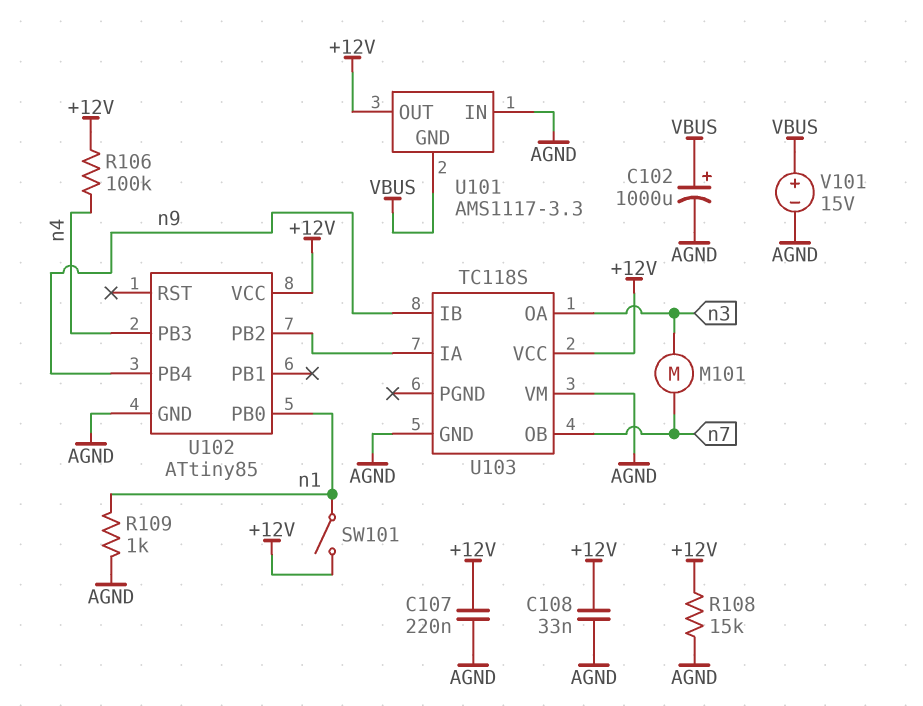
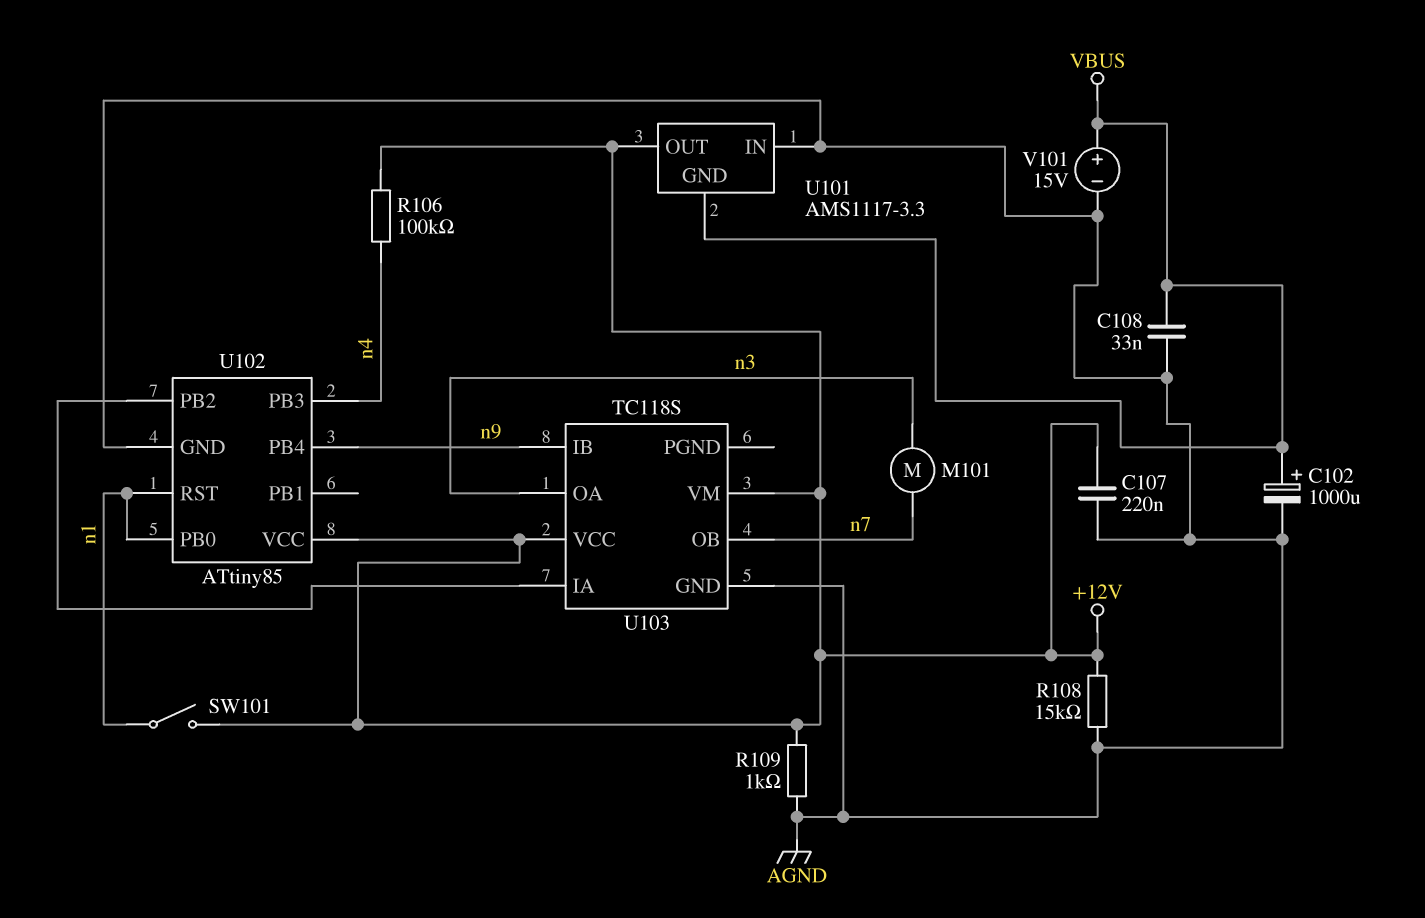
C108: 33nF (+12V, AGND) -> 33nF (AGND, VBUS)
R109: 1k (AGND, n1) -> 1k (+12V, AGND)
U102 pin RST: none -> n1
U103 pin VM: AGND -> +12V

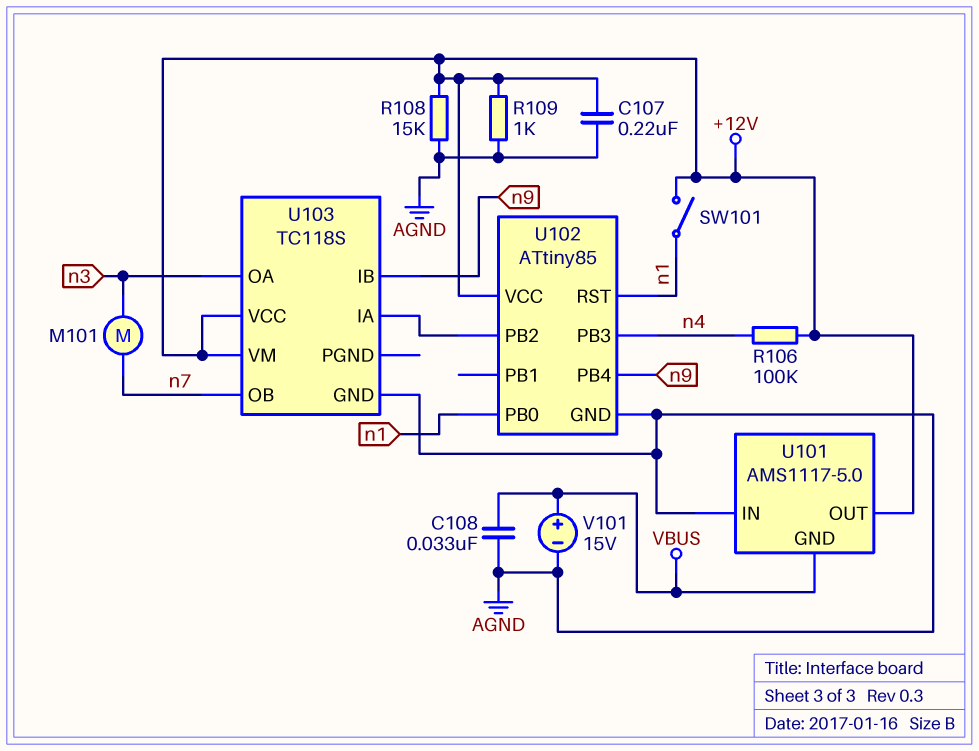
C102: 1000uF (plus VBUS, minus AGND) -> none
U101: AMS1117-3.3 -> AMS1117-5.0

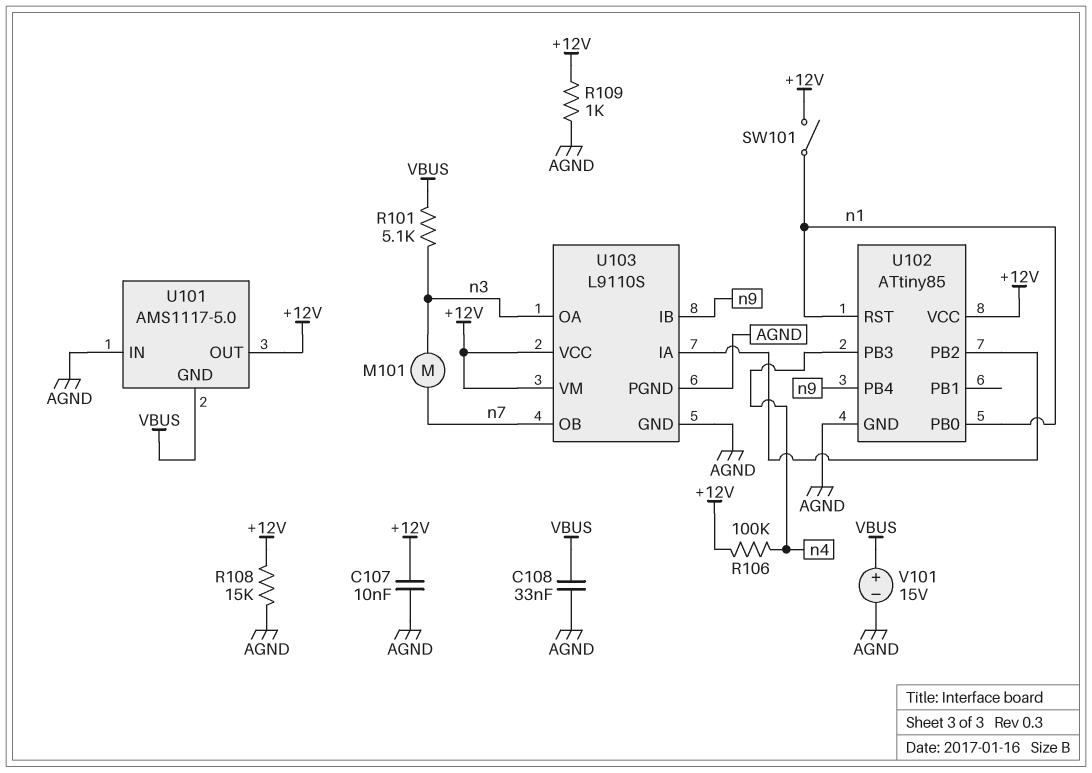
C107: 220nF (+12V, AGND) -> 10nF (+12V, AGND)
R101: none -> 5.1k (VBUS, n3)
U103: TC118S -> L9110S
U103 pin PGND: none -> AGND

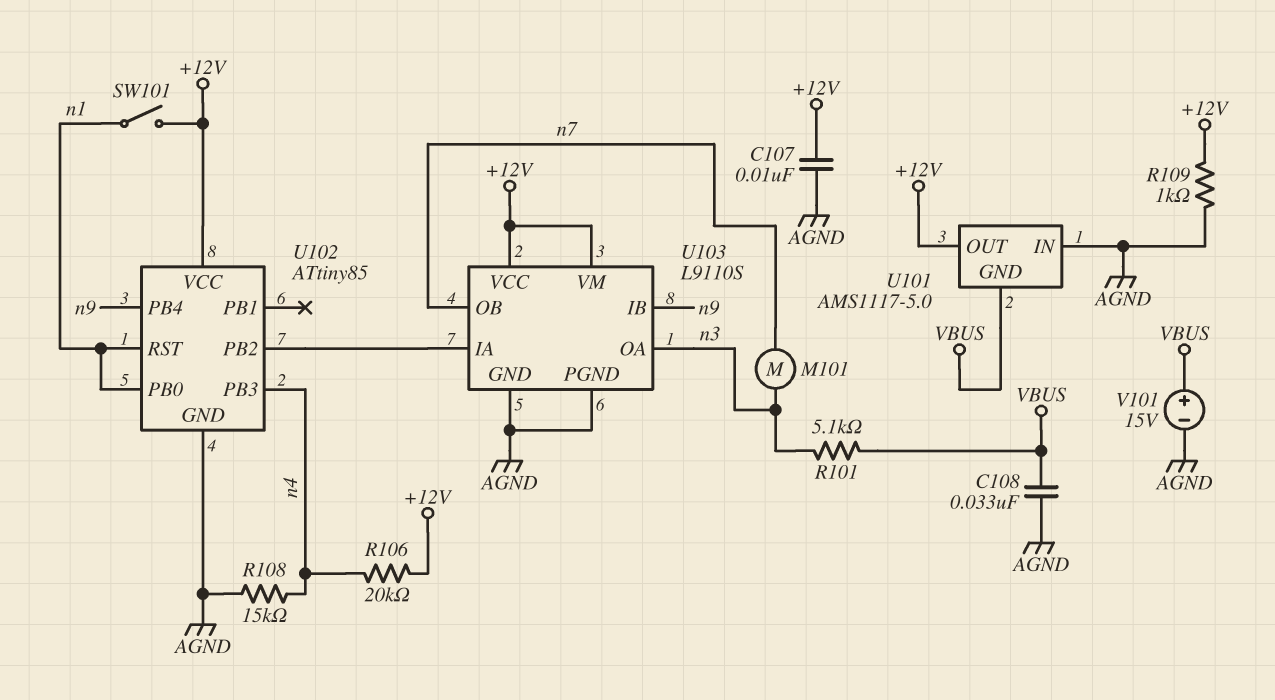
R106: 100k (+12V, n4) -> 20k (+12V, n4)
R108: 15k (+12V, AGND) -> 15k (AGND, n4)

